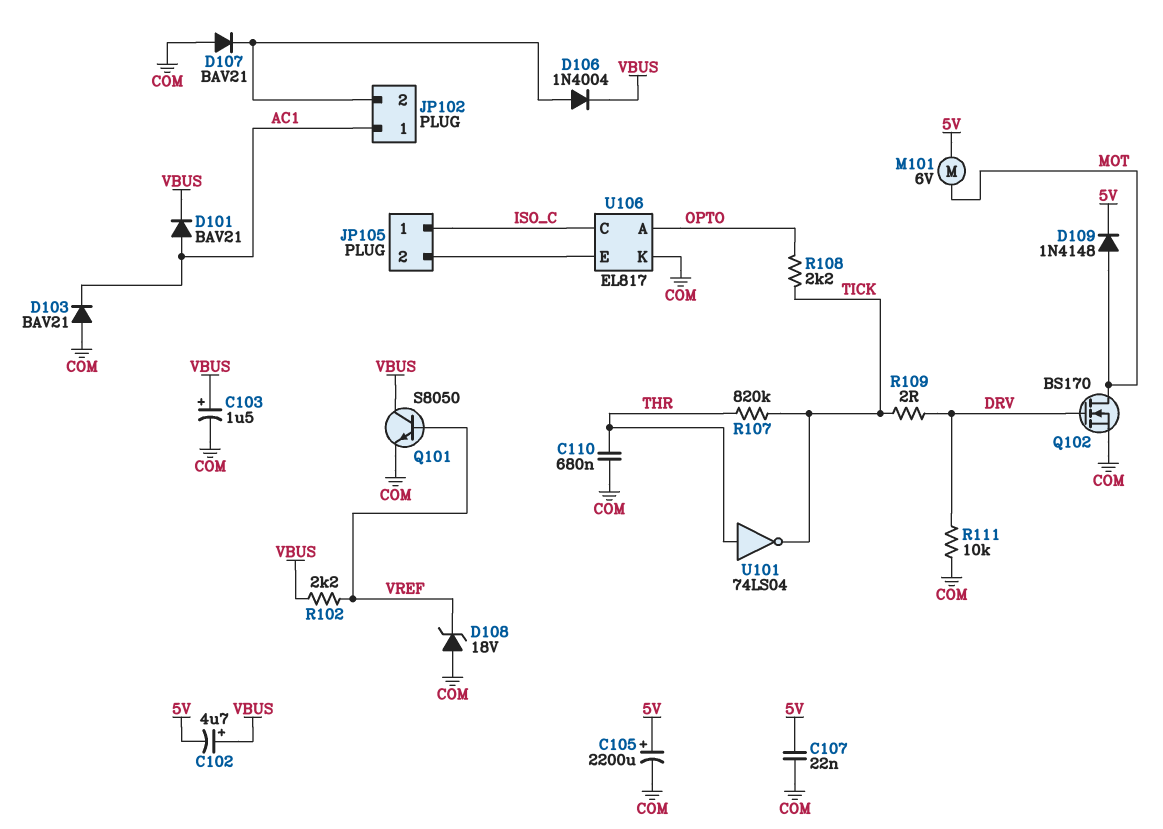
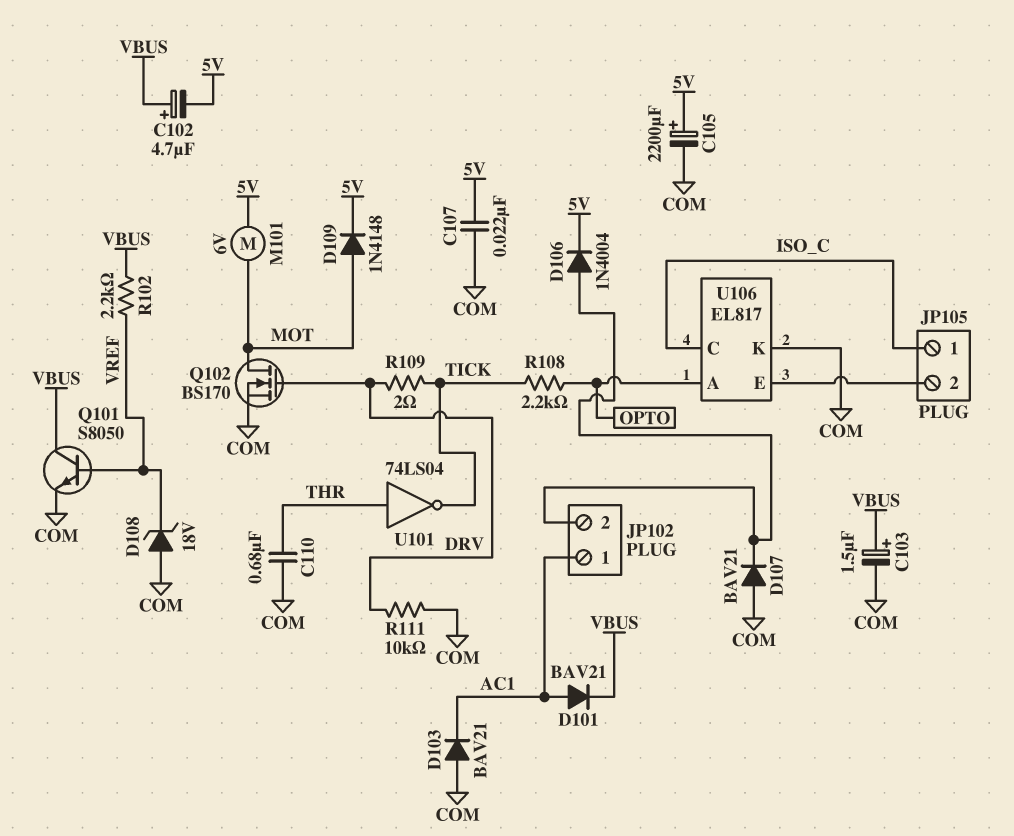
D106: diode 1N4004 (A JP102/2, K VBUS) -> diode 1N4004 (A JP102/2, K 5V)
R107: 820k (THR, TICK) -> none

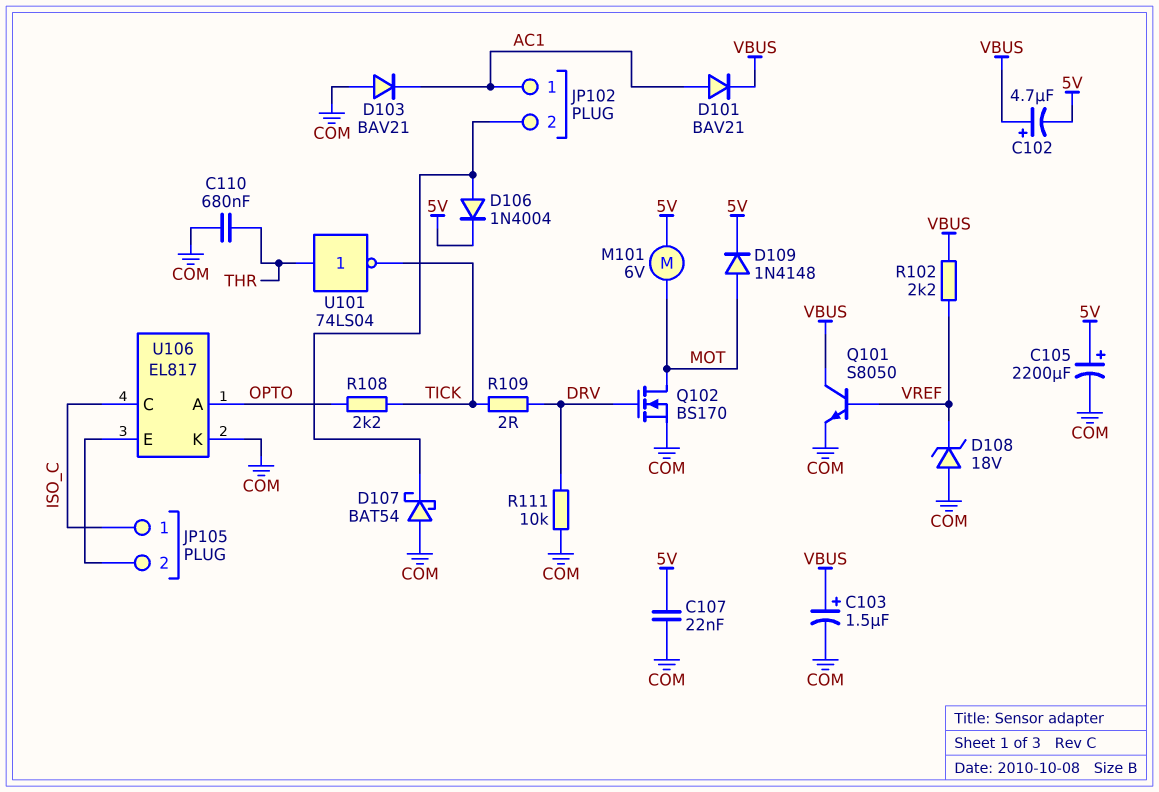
D107: diode BAV21 (A COM, K JP102/2) -> schottky BAT54 (A COM, K JP102/2)

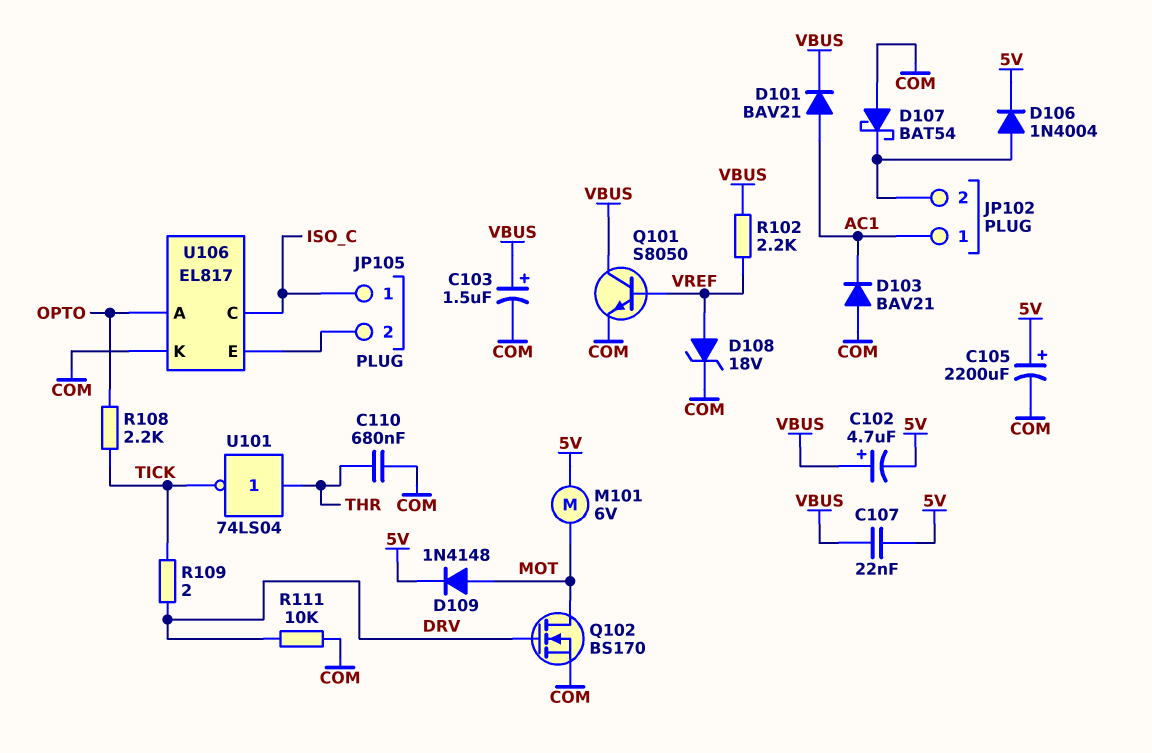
C107: 22nF (5V, COM) -> 22nF (5V, VBUS)
D108: zener 18V (A COM, K VREF) -> zener 18V (A VREF, K COM)

